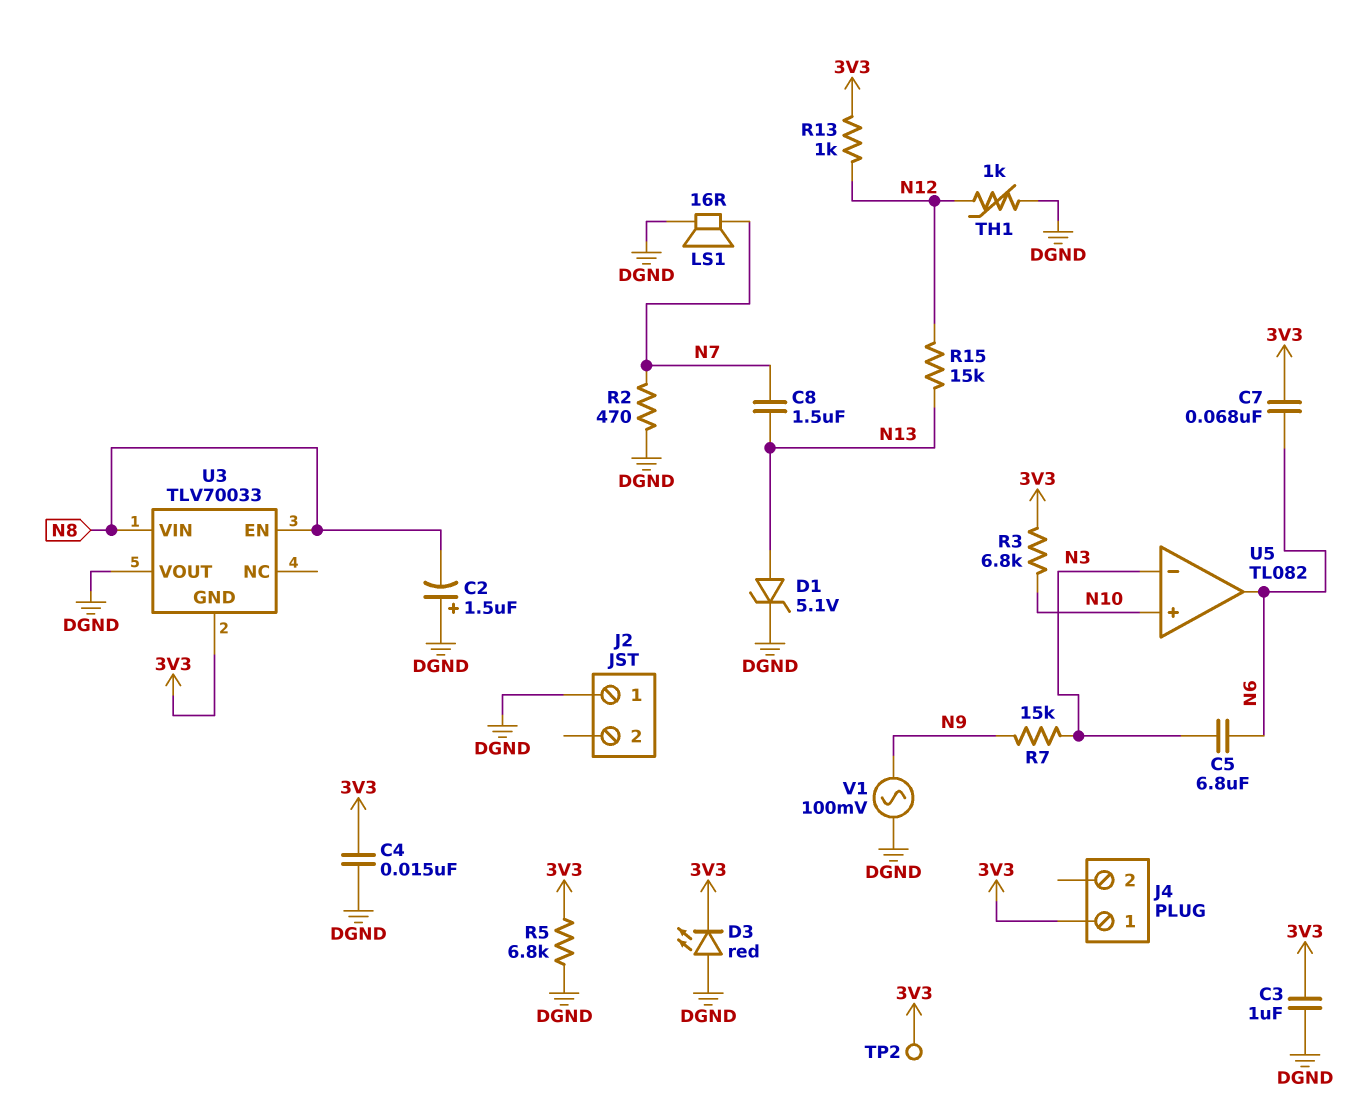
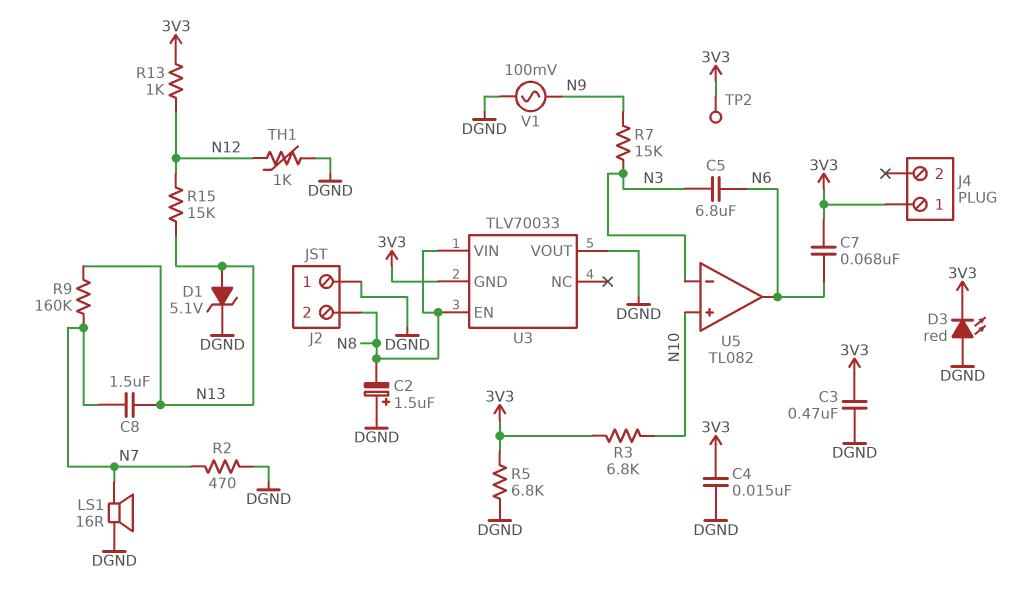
C3: 1uF (3V3, DGND) -> 470nF (3V3, DGND)
J2 pin 2: none -> N8
R9: none -> 160k (N7, N13)

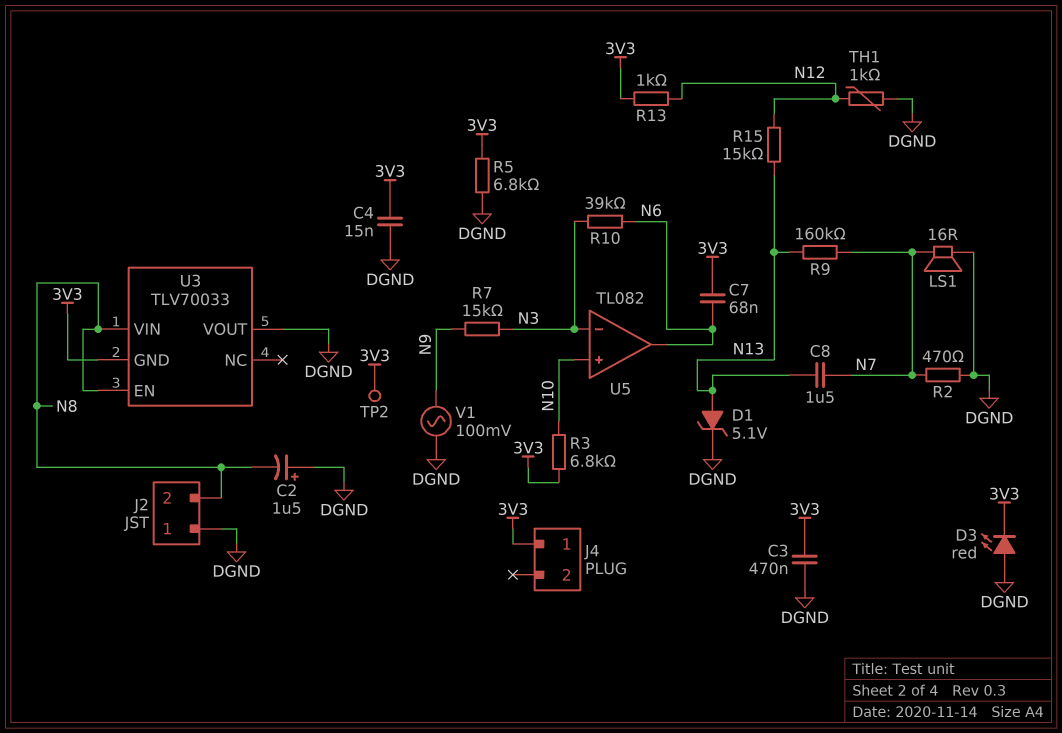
C5: 6.8uF (N3, N6) -> none
R10: none -> 39k (N3, N6)

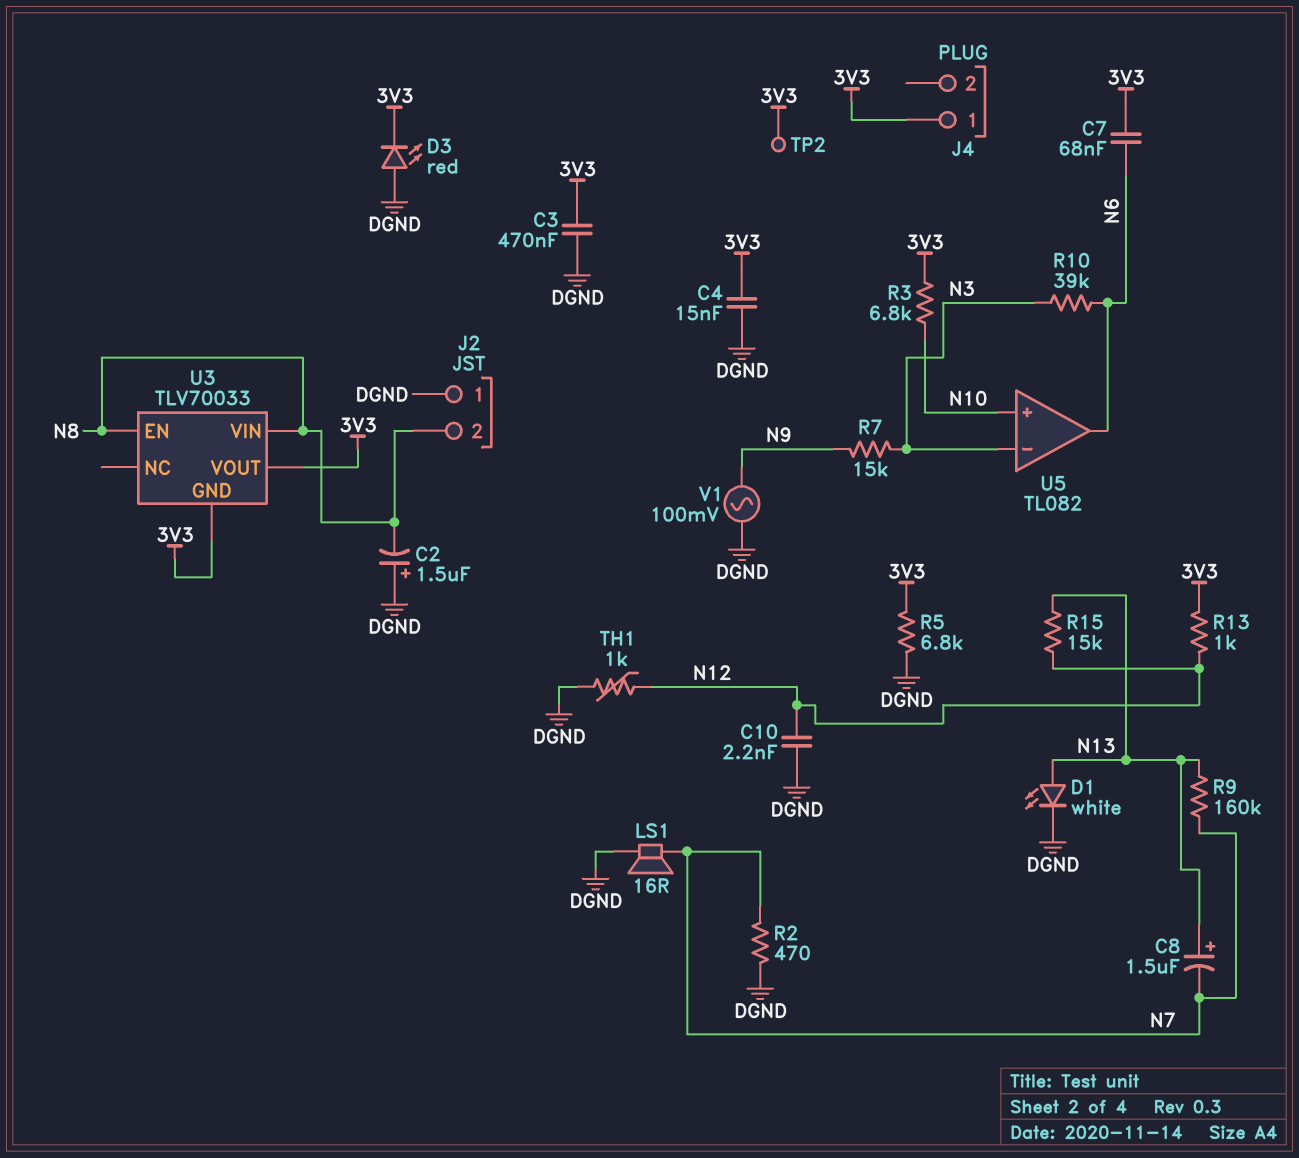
C8: 1.5uF (N7, N13) -> 1.5uF (plus N13, minus N7)
C10: none -> 2.2nF (DGND, N12)
D1: zener 5.1V (A N13, K DGND) -> LED white (A N13, K DGND)
U3 pin VOUT: DGND -> 3V3

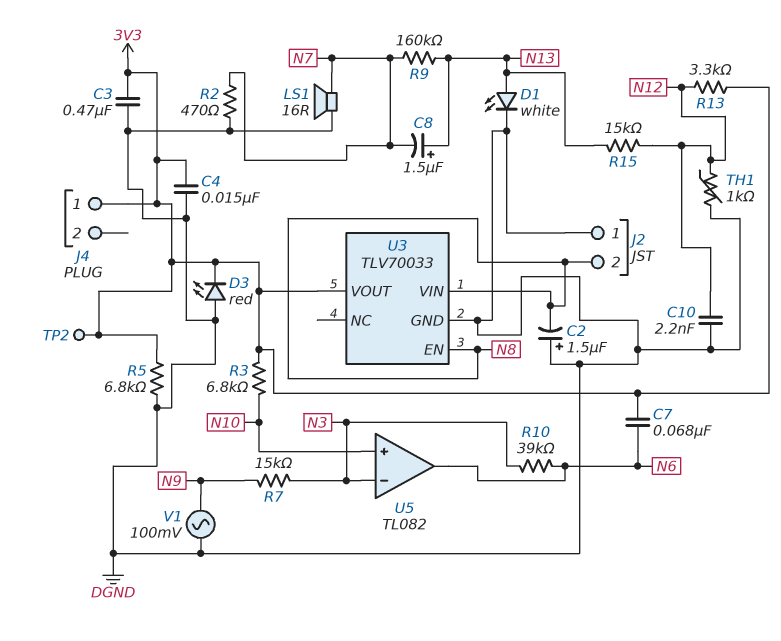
R13: 1k (3V3, N12) -> 3.3k (3V3, N12)
U3 pin GND: 3V3 -> DGND

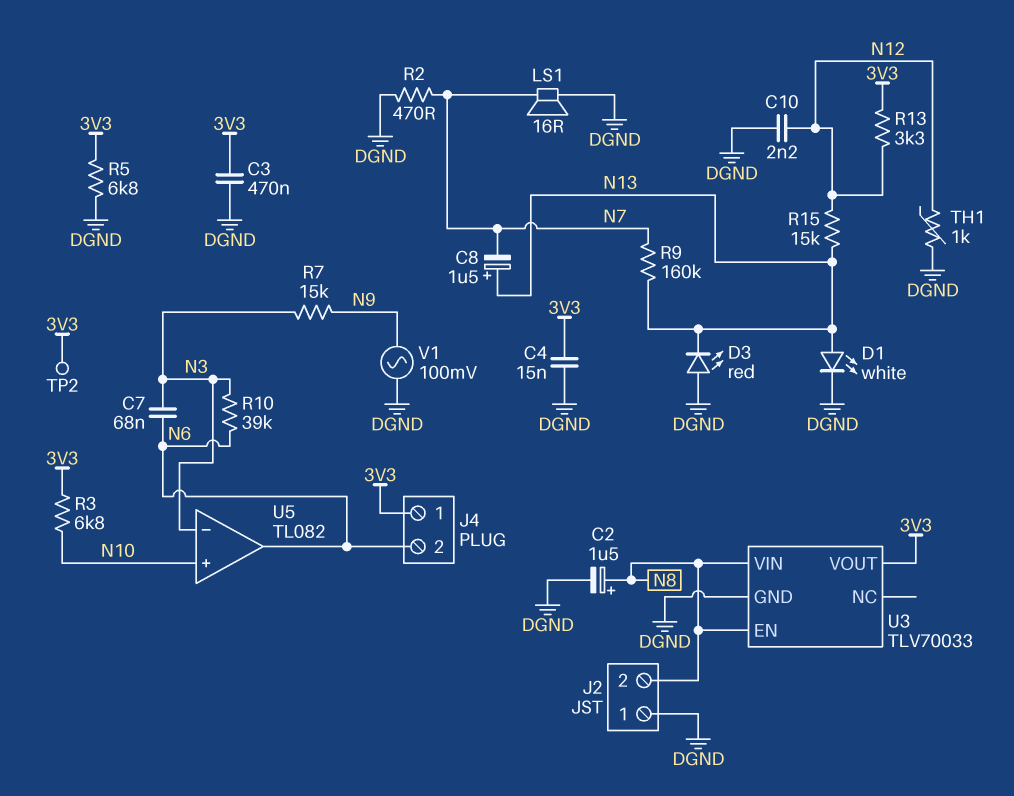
C2: 1.5uF (plus DGND, minus N8) -> 1.5uF (plus N8, minus DGND)
C7: 68nF (3V3, N6) -> 68nF (N3, N6)
D3: LED red (A DGND, K 3V3) -> LED red (A DGND, K N13)
J4 pin 2: none -> N6

